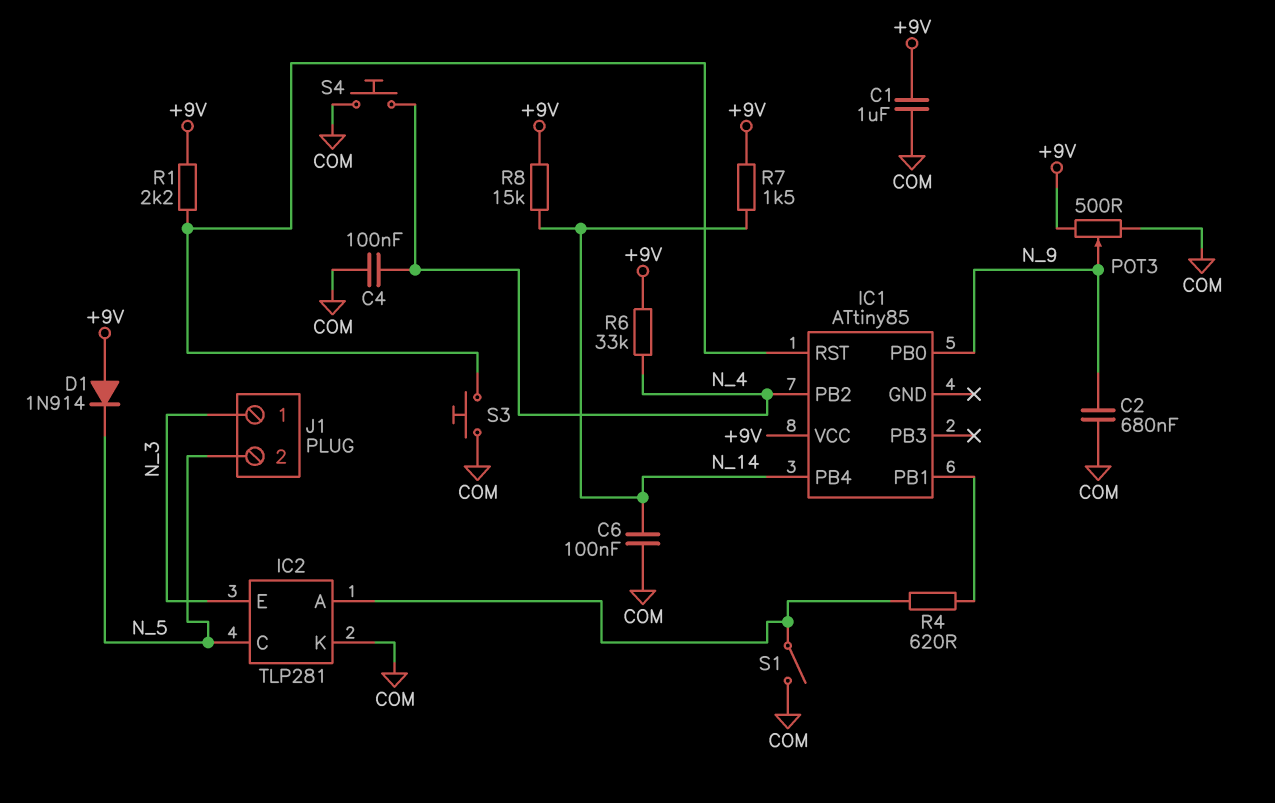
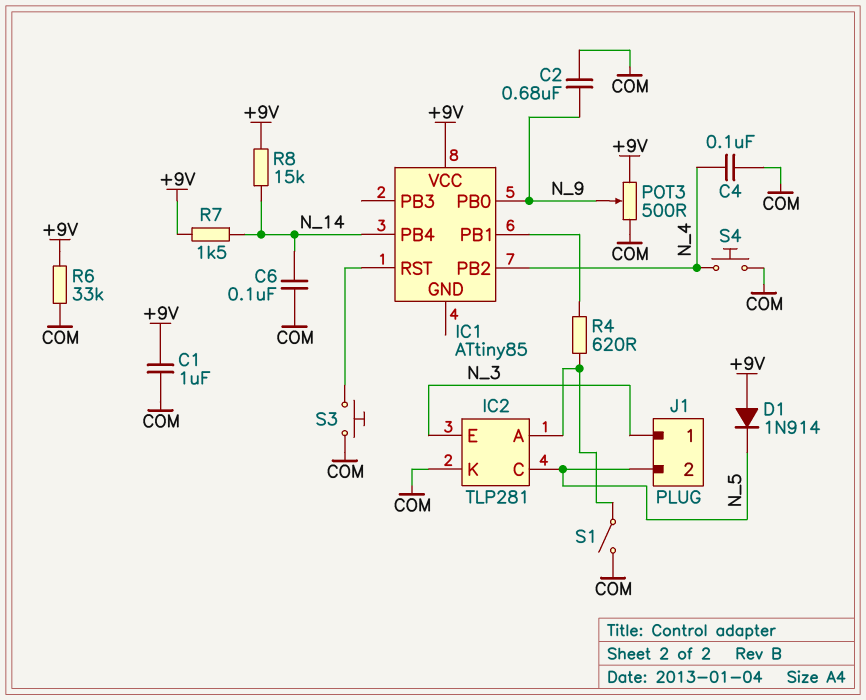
R1: 2.2k (+9V, IC1/RST) -> none
R6: 33k (+9V, N_4) -> 33k (+9V, COM)

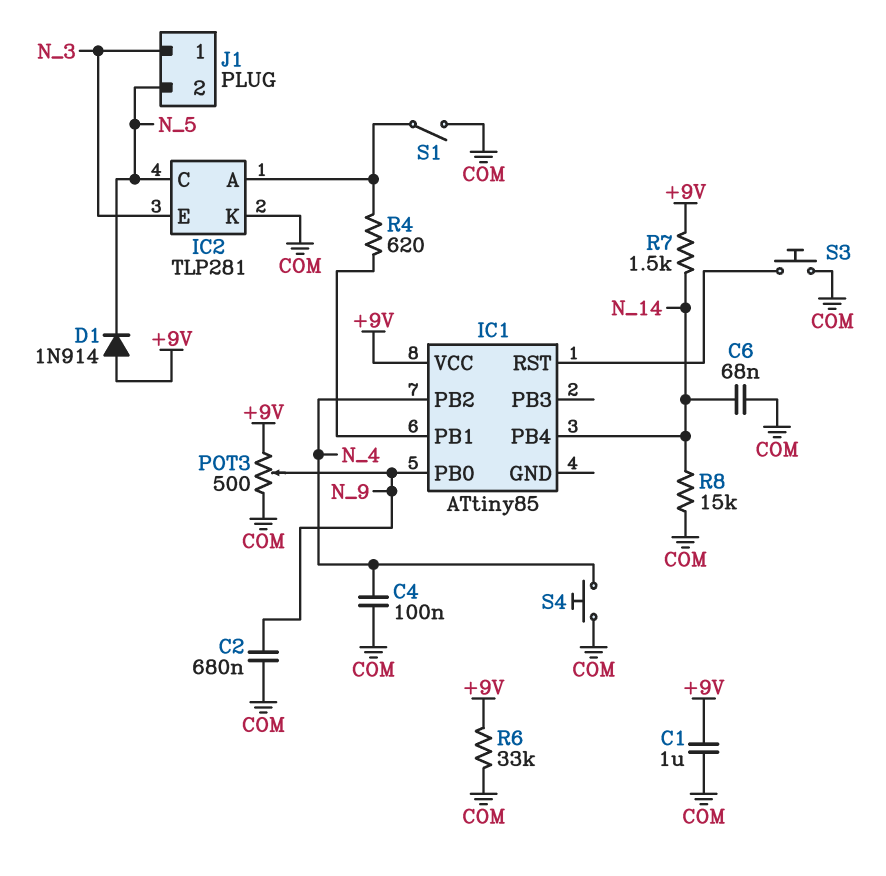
C6: 100nF (COM, N_14) -> 68nF (COM, N_14)
R8: 15k (+9V, N_14) -> 15k (COM, N_14)

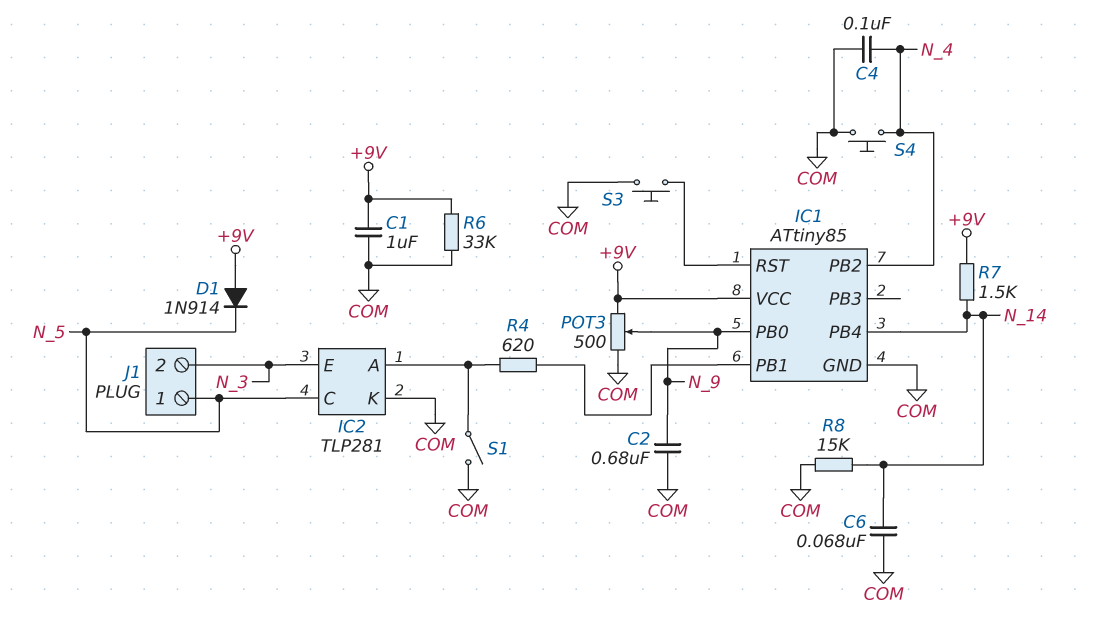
IC1 pin GND: none -> COM
J1 pin 1: N_3 -> N_5
J1 pin 2: N_5 -> N_3

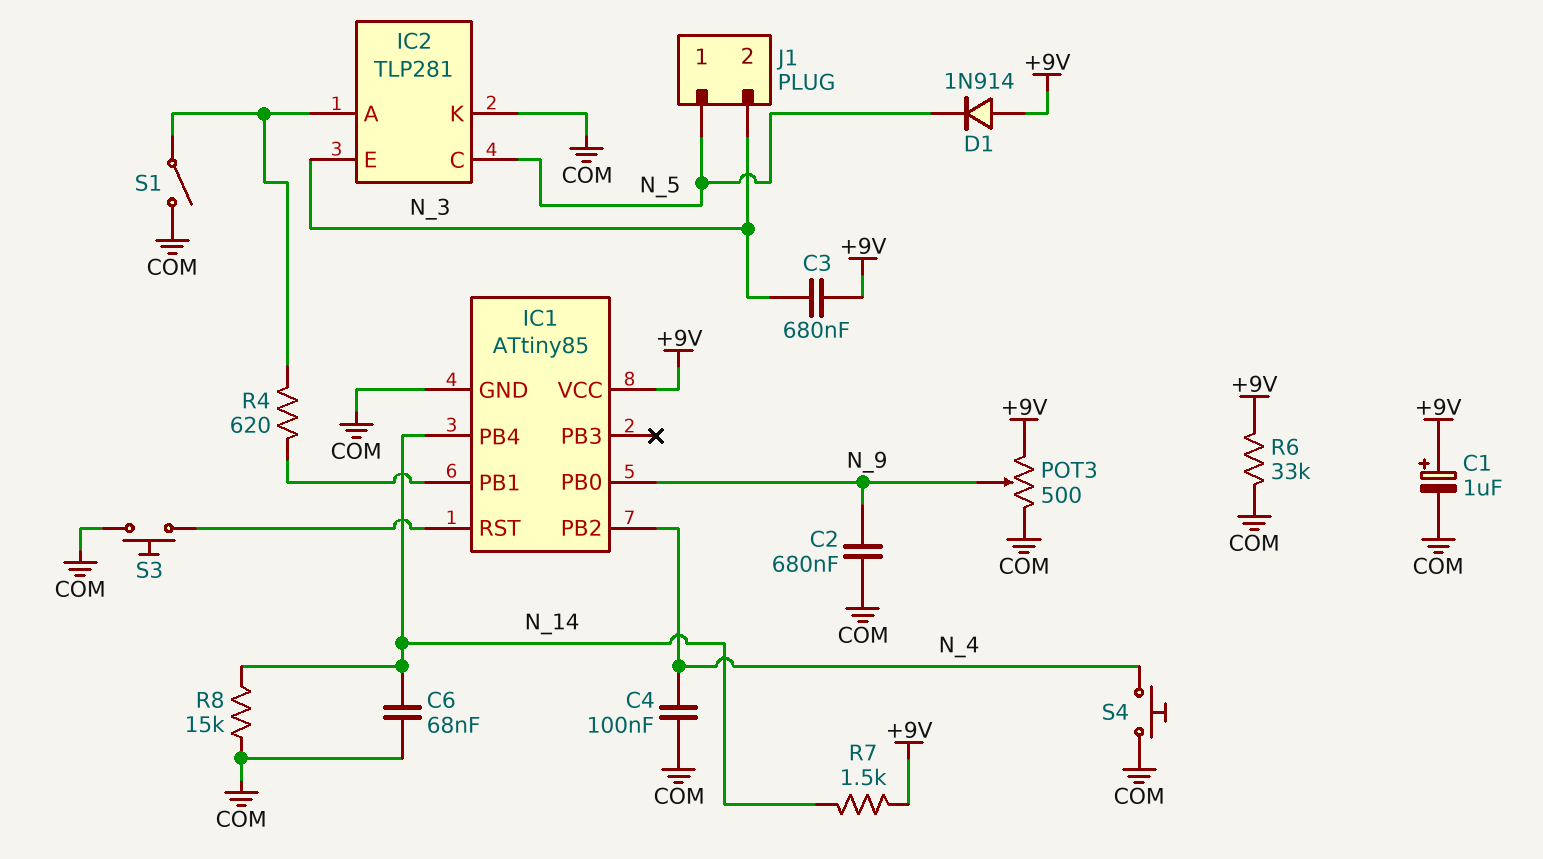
C1: 1uF (+9V, COM) -> 1uF (plus +9V, minus COM)
C3: none -> 680nF (+9V, N_3)

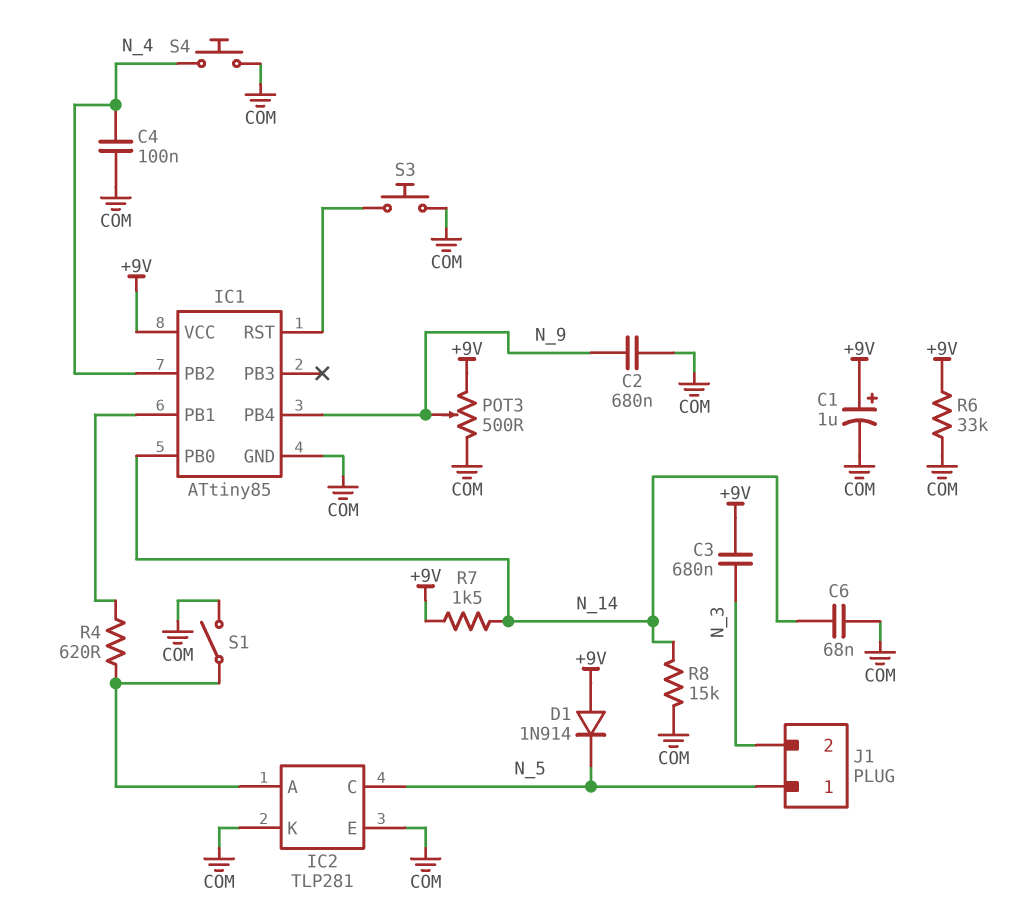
IC1 pin PB0: N_9 -> N_14
IC1 pin PB4: N_14 -> N_9
IC2 pin E: N_3 -> COM

